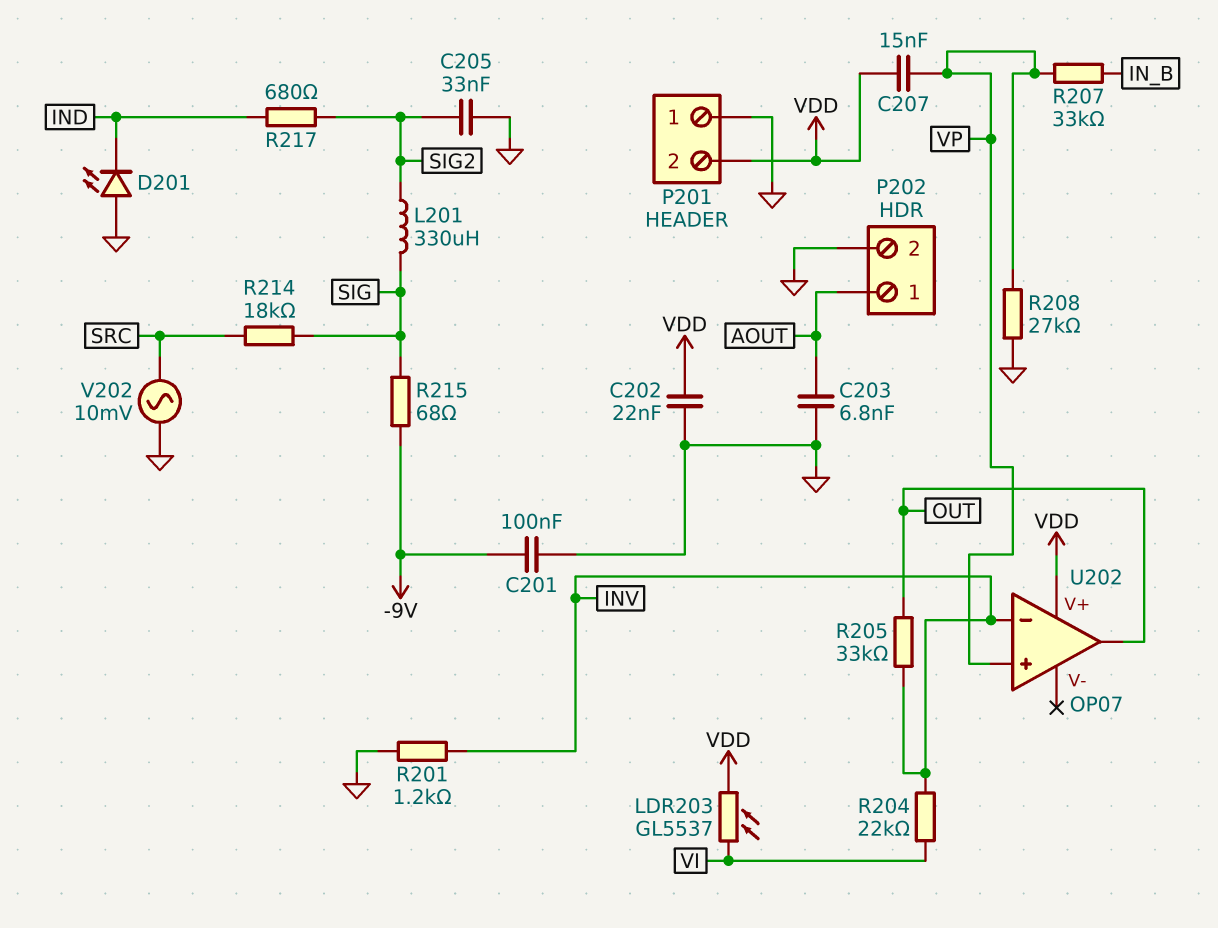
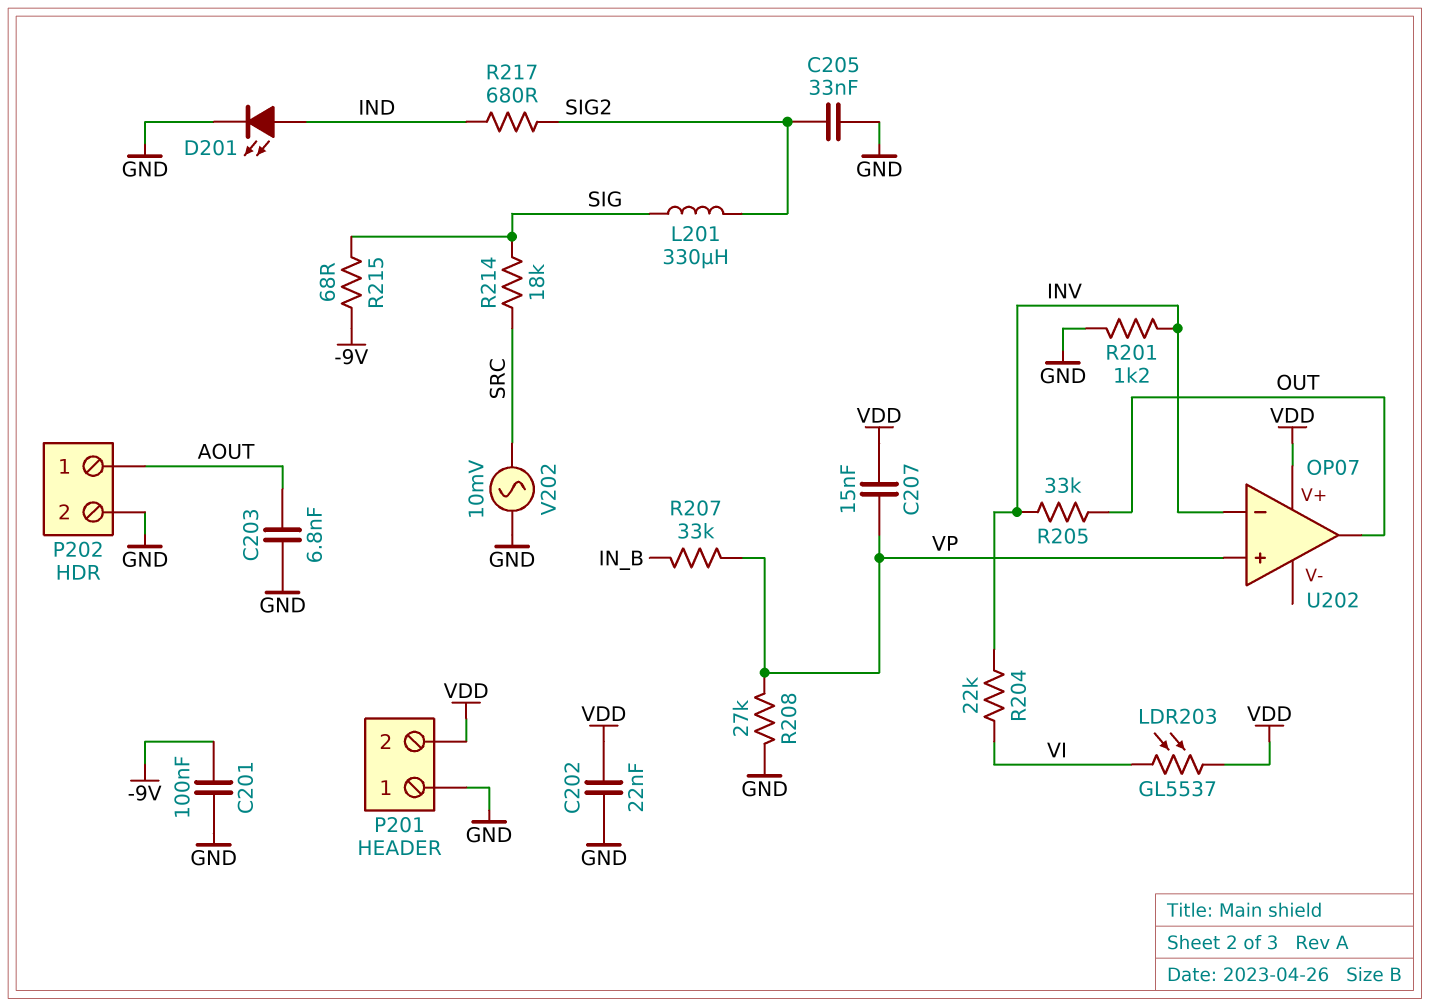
D201: LED (A GND, K IND) -> LED (A IND, K GND)

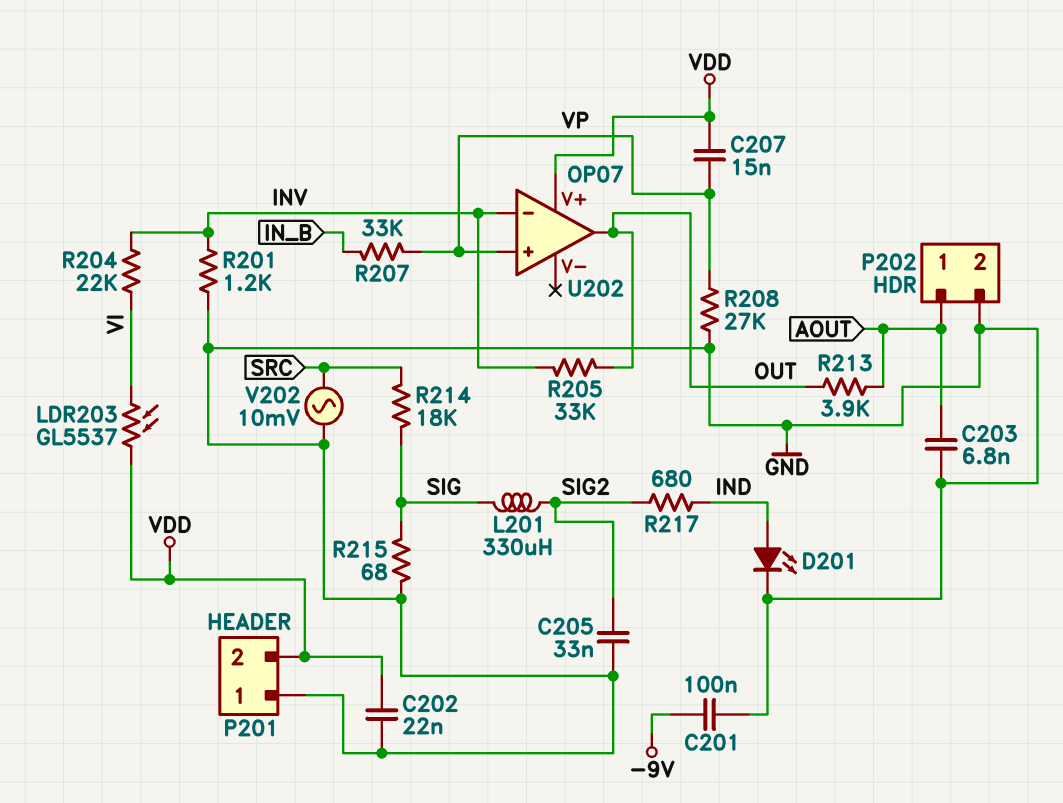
R213: none -> 3.9k (AOUT, OUT)
R215: 68 (-9V, SIG) -> 68 (GND, SIG)

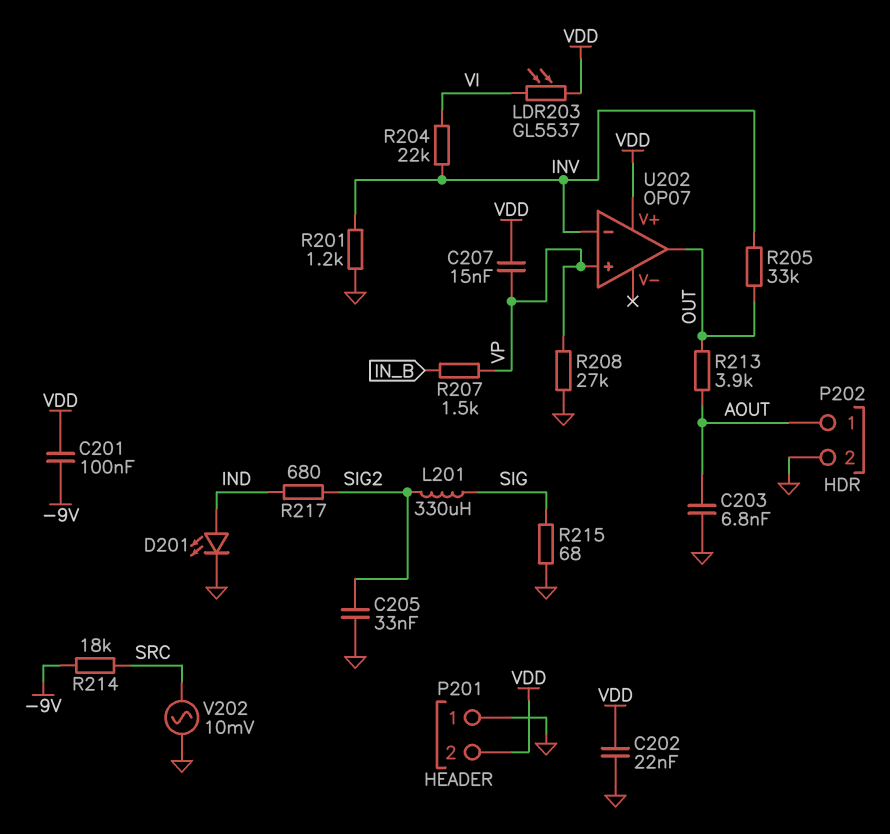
C201: 100nF (-9V, GND) -> 100nF (-9V, VDD)
R207: 33k (IN_B, VP) -> 1.5k (IN_B, VP)
R214: 18k (SIG, SRC) -> 18k (-9V, SRC)

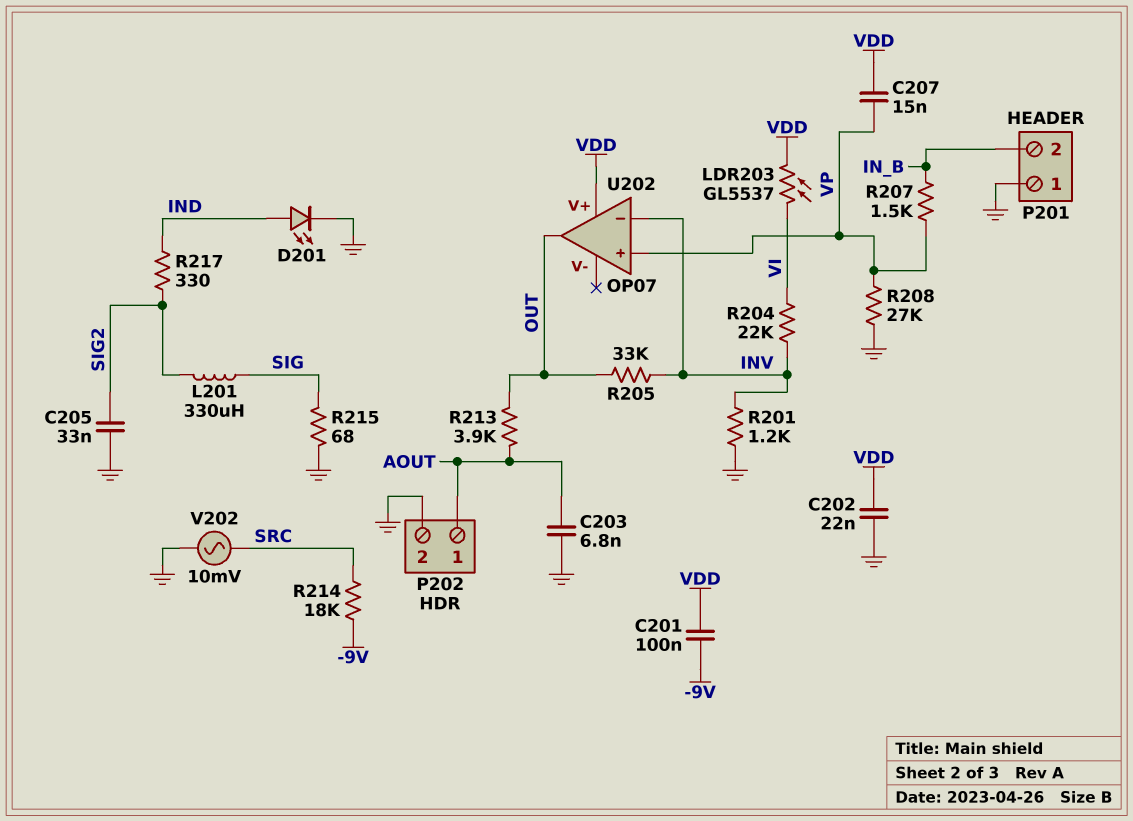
P201 pin 2: VDD -> IN_B
R217: 680 (IND, SIG2) -> 330 (IND, SIG2)

